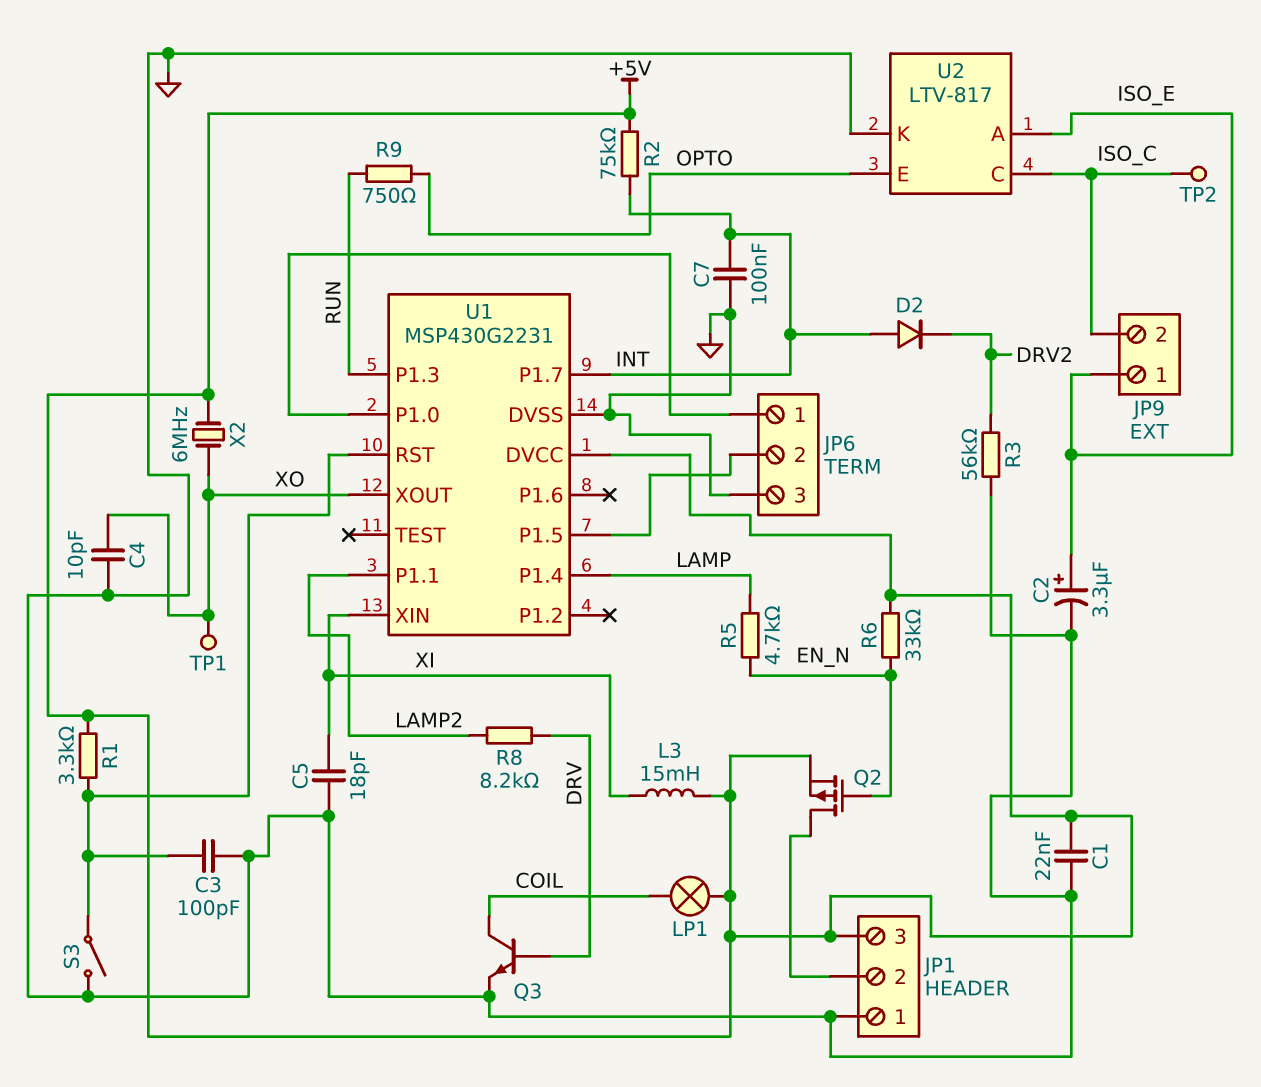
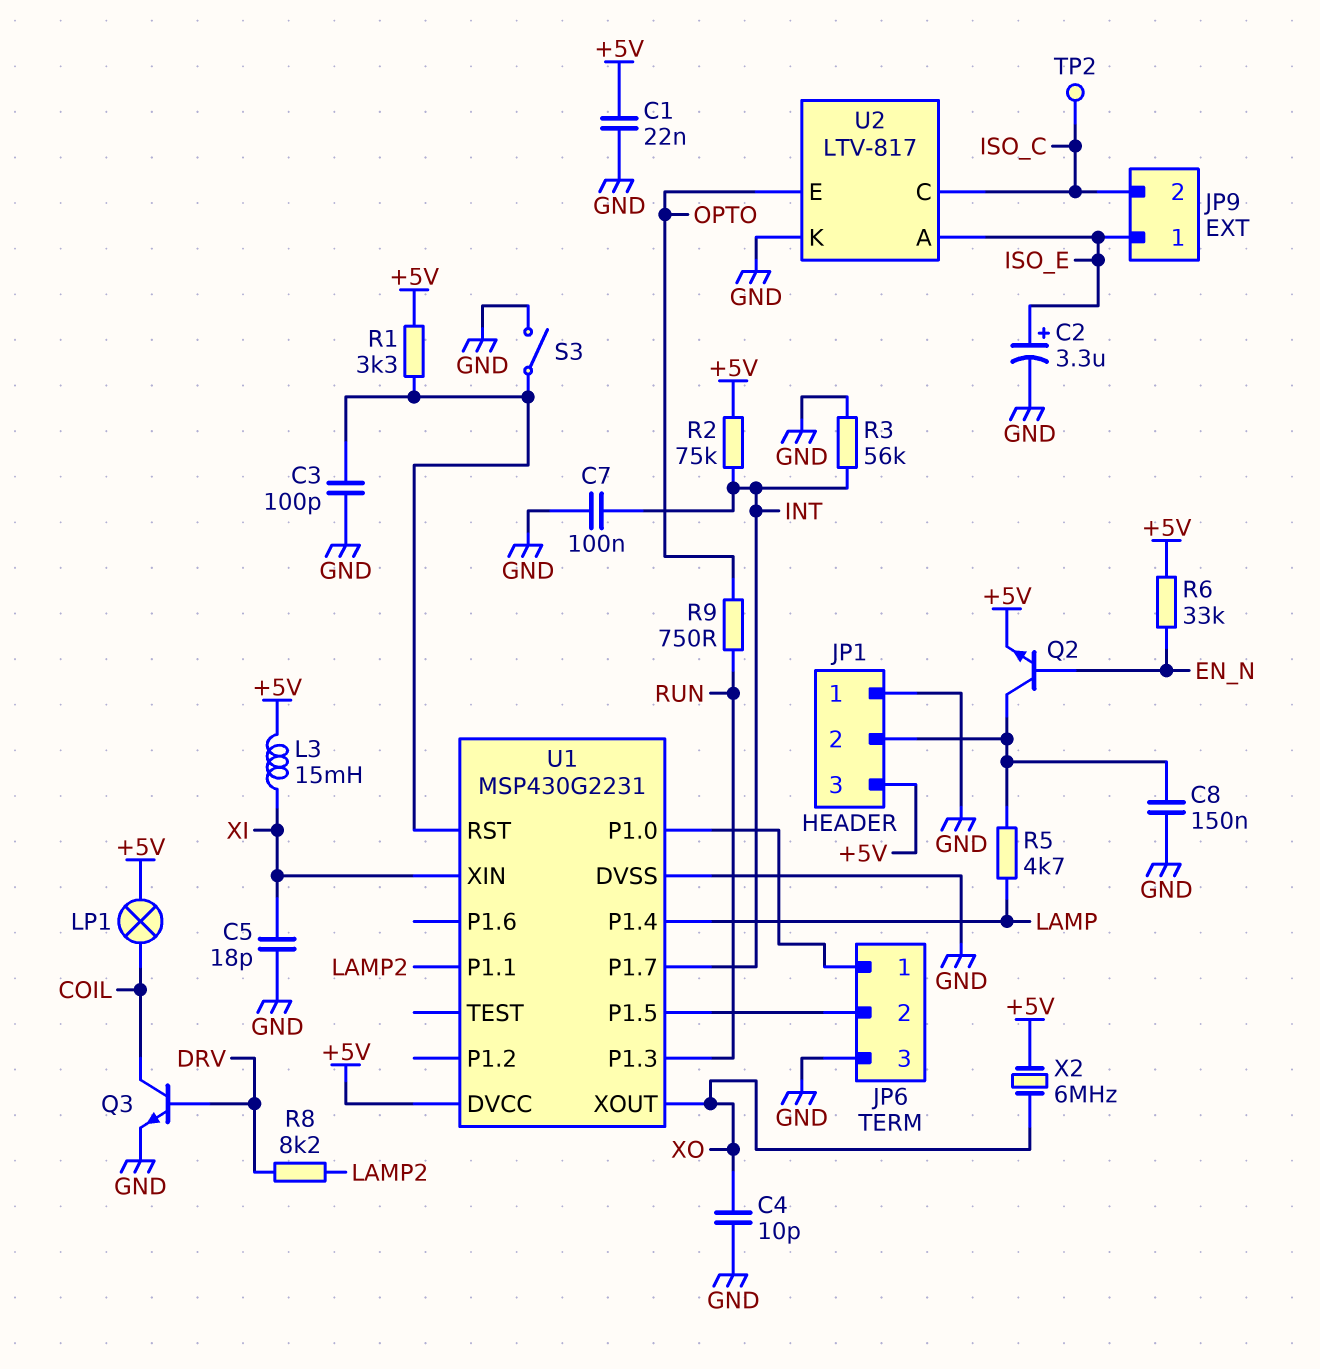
C8: none -> 150nF (GND, JP1/2)
D2: diode (A INT, K DRV2) -> none
Q2: PMOS (G EN_N, D JP1/2, S +5V) -> NPN (B EN_N, C JP1/2, E +5V)
R3: 56k (DRV2, GND) -> 56k (GND, INT)
R5: 4.7k (EN_N, LAMP) -> 4.7k (JP1/2, LAMP)
TP1: test point (XO) -> none

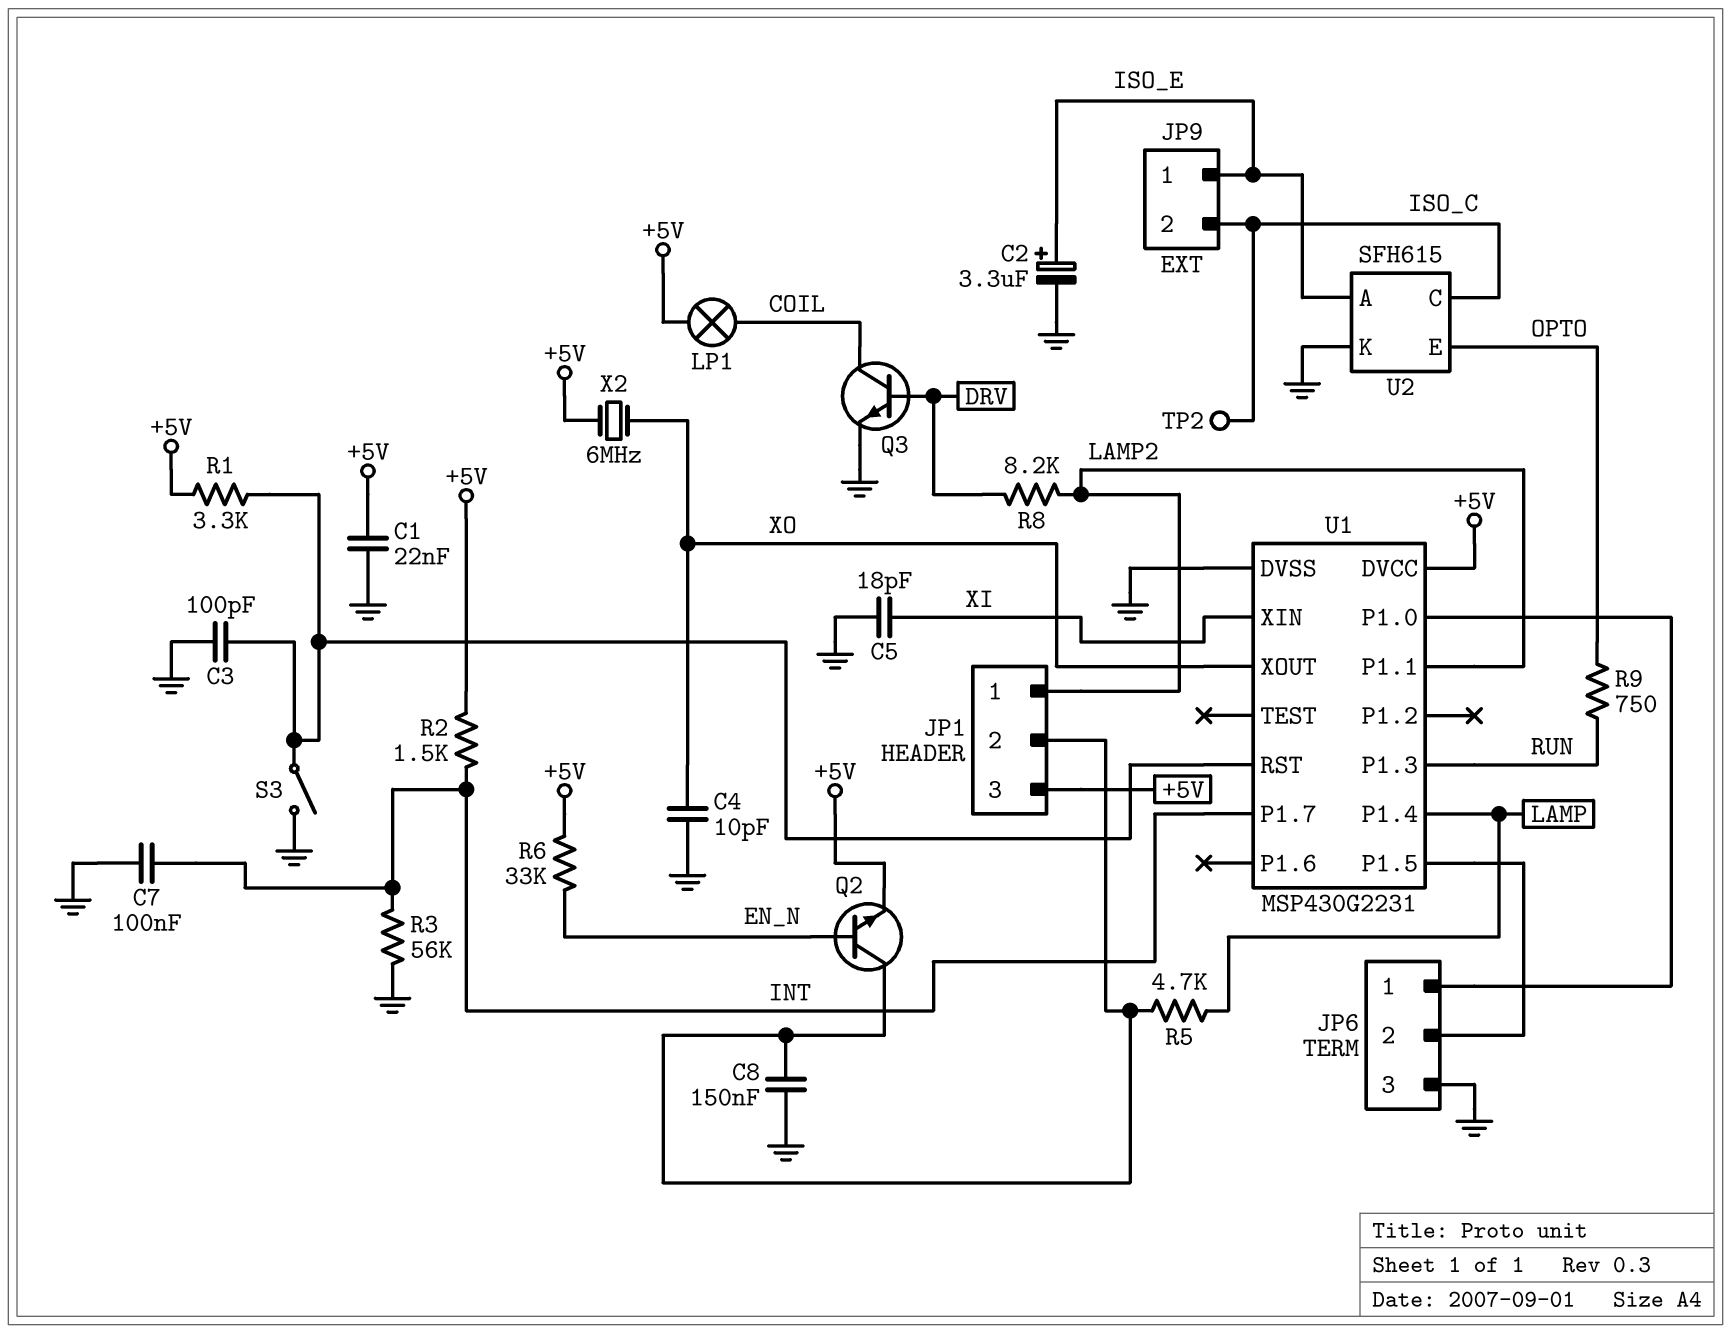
JP1 pin 1: GND -> LAMP2
L3: 15mH (+5V, XI) -> none
R2: 75k (+5V, INT) -> 1.5k (+5V, INT)
U2: LTV-817 -> SFH615

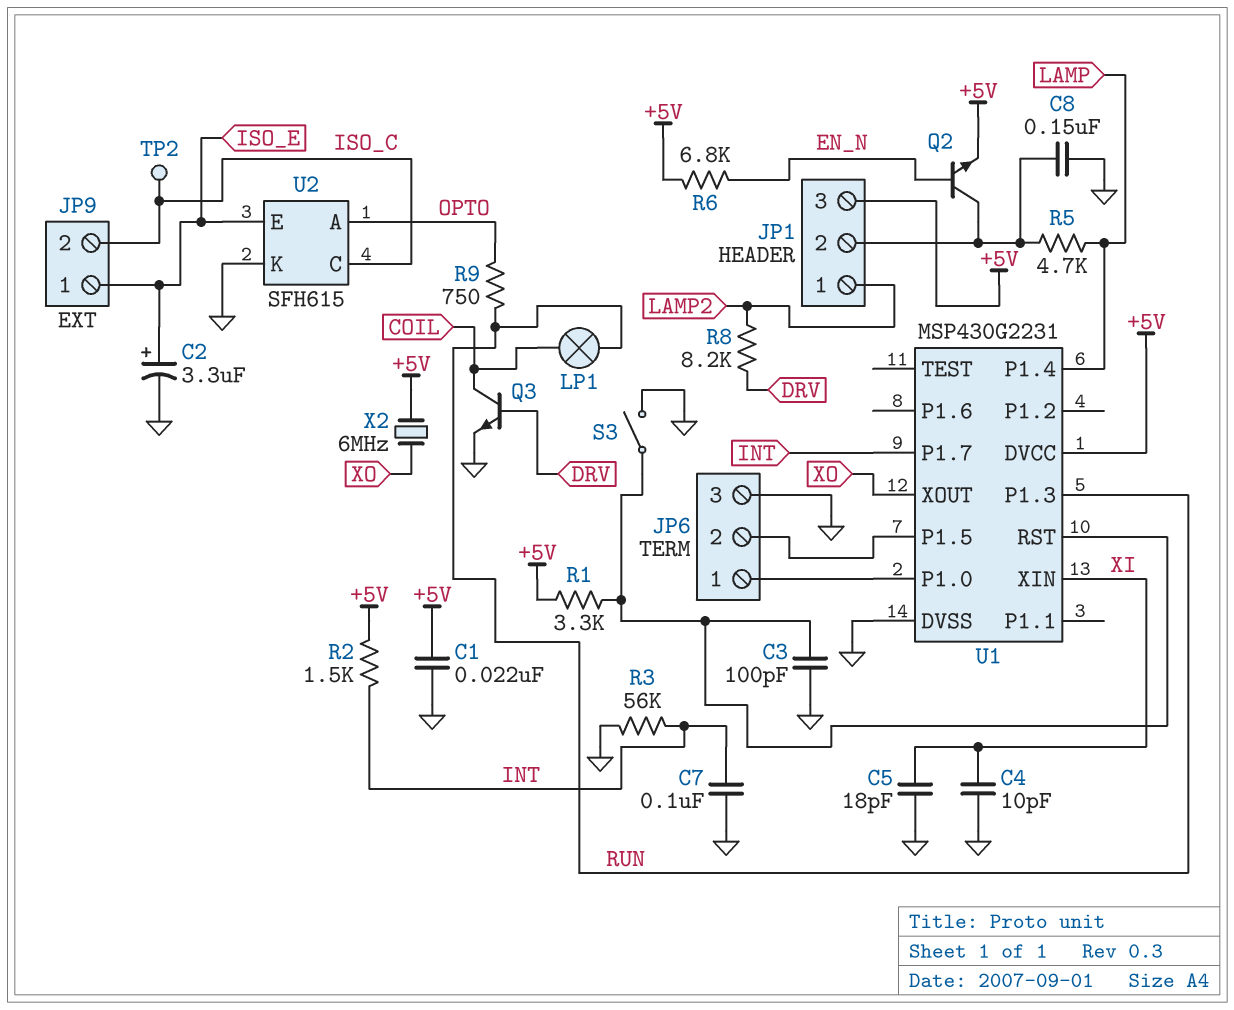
C4: 10pF (GND, XO) -> 10pF (GND, XI)
LP1: lamp (+5V, COIL) -> lamp (COIL, RUN)
R6: 33k (+5V, EN_N) -> 6.8k (+5V, EN_N)
U1 pin P1.1: LAMP2 -> none
U2 pin A: ISO_E -> OPTO
U2 pin E: OPTO -> ISO_E

